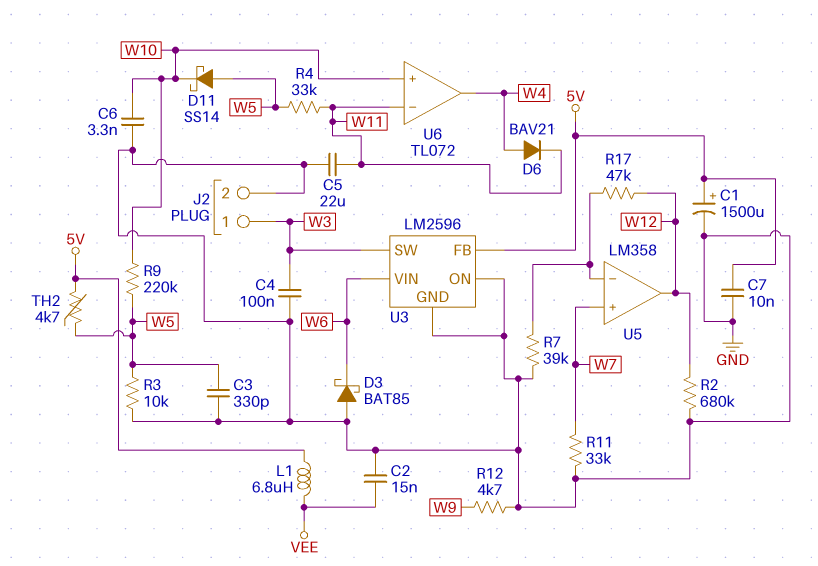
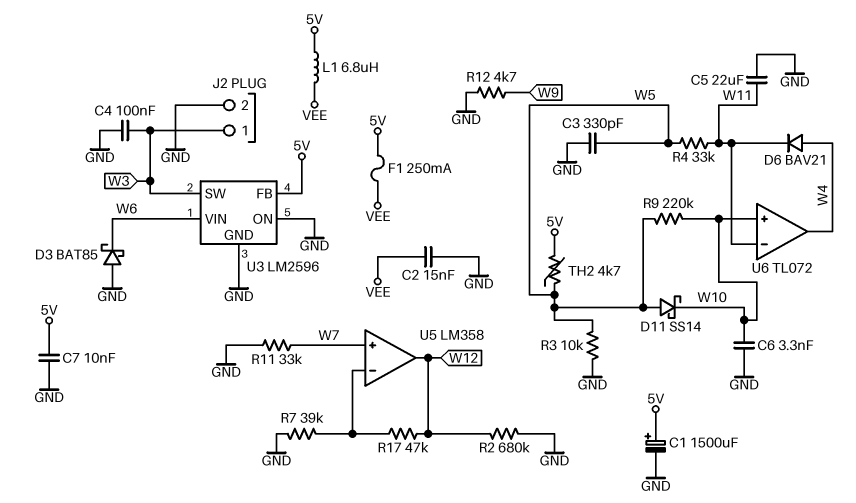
F1: none -> 250mA (5V, VEE)

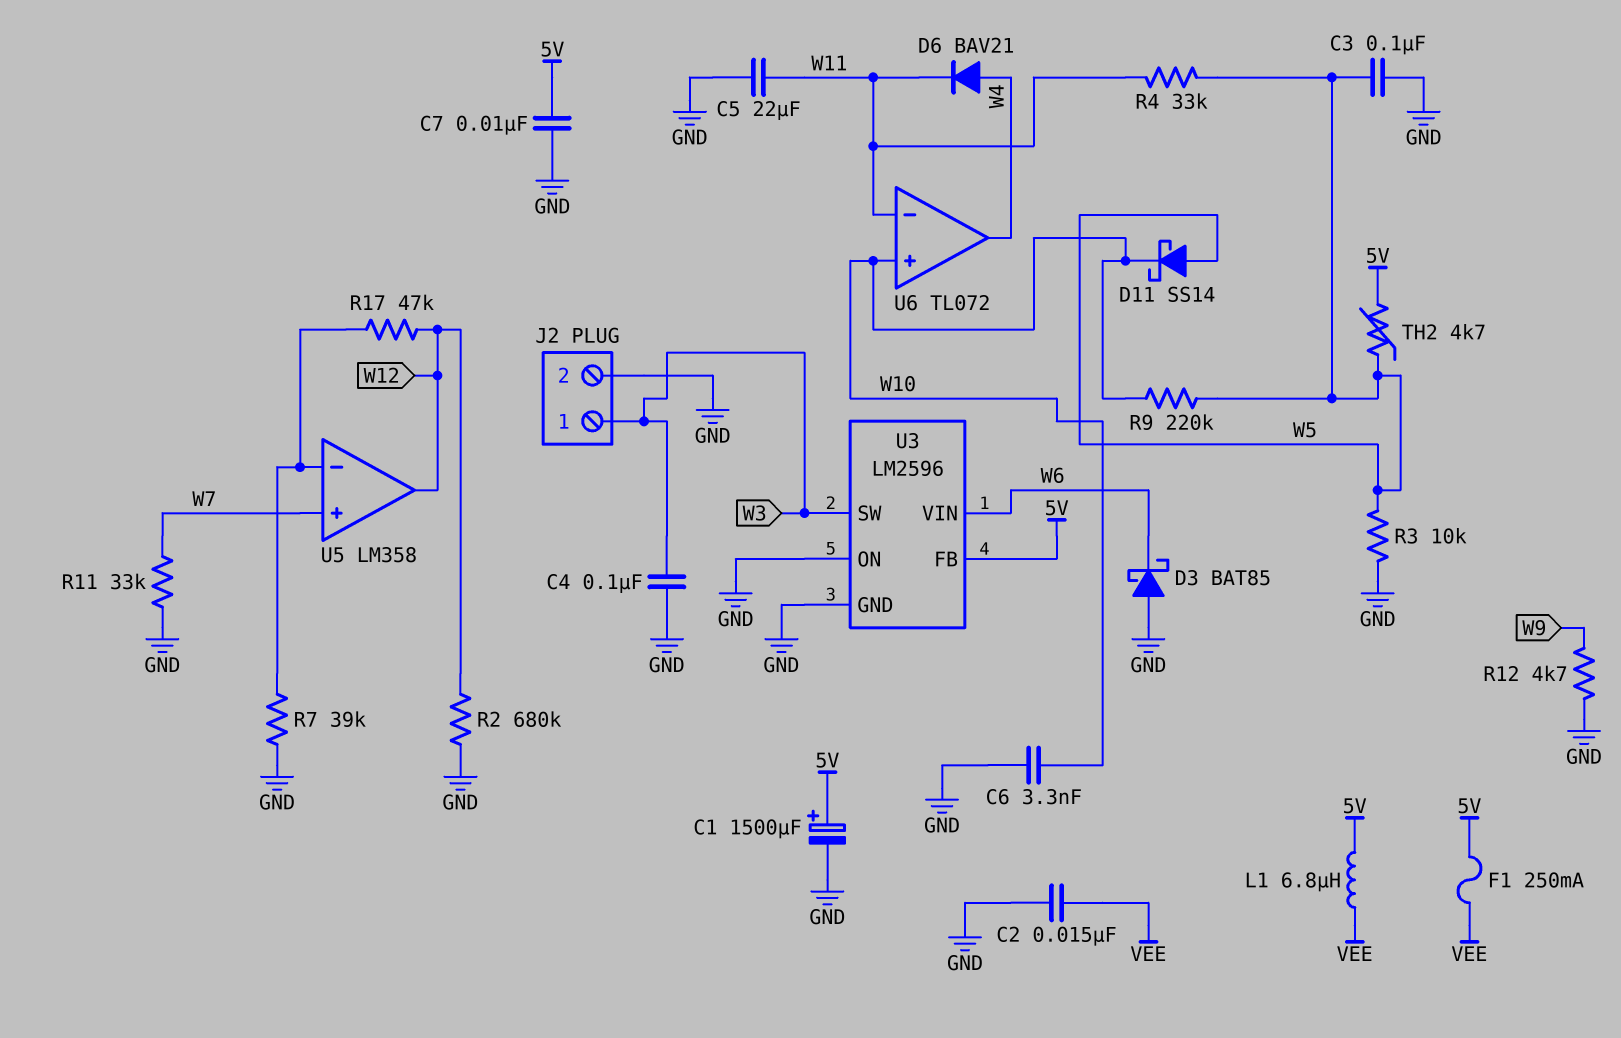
C3: 330pF (GND, W5) -> 100nF (GND, W5)

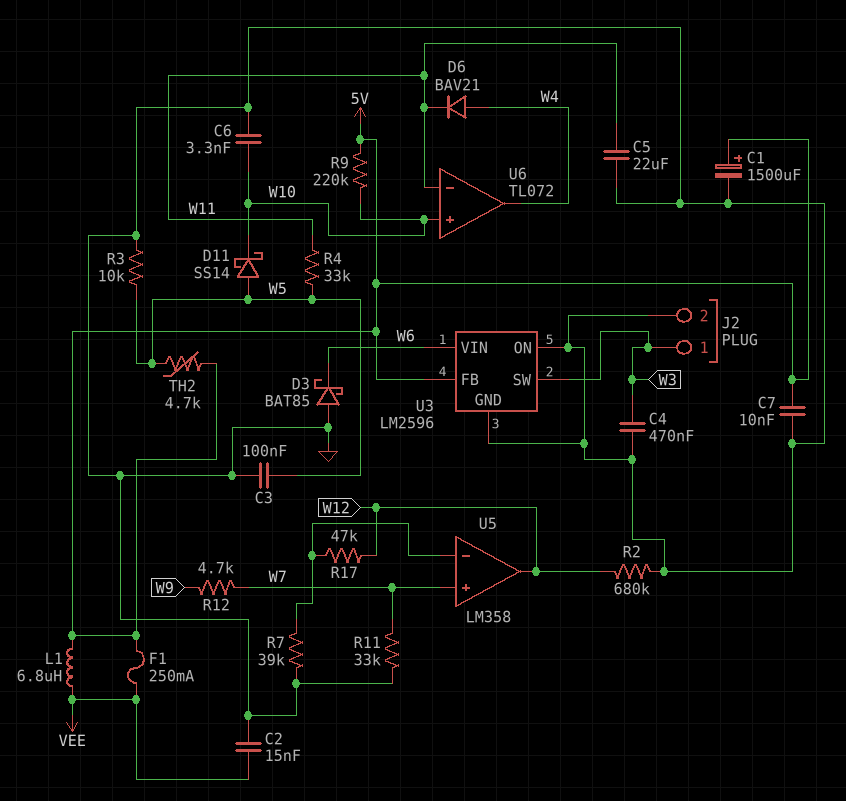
C4: 100nF (GND, W3) -> 470nF (GND, W3)
R9: 220k (W5, W10) -> 220k (5V, W10)
R12: 4.7k (GND, W9) -> 4.7k (W7, W9)

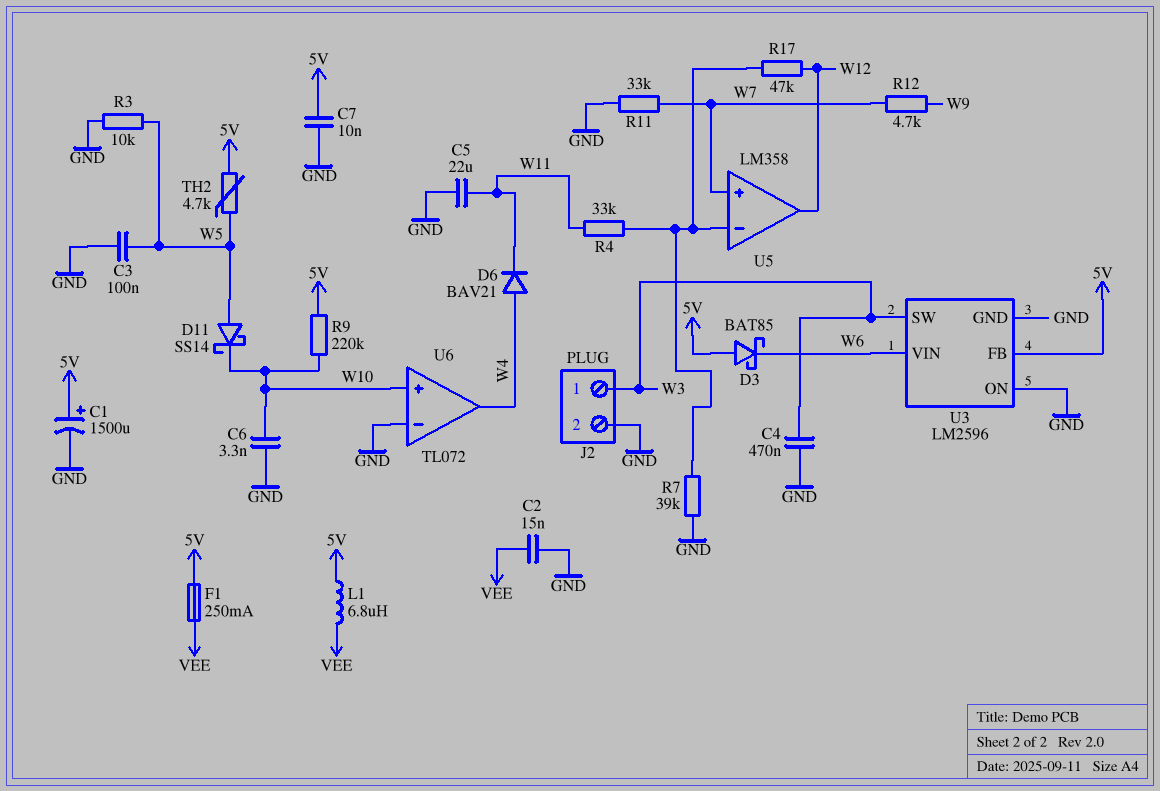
D3: schottky BAT85 (A GND, K W6) -> schottky BAT85 (A 5V, K W6)
R2: 680k (GND, W12) -> none
R4: 33k (W5, W11) -> 33k (U5/in-, W11)
U6 pin in-: W11 -> GND

